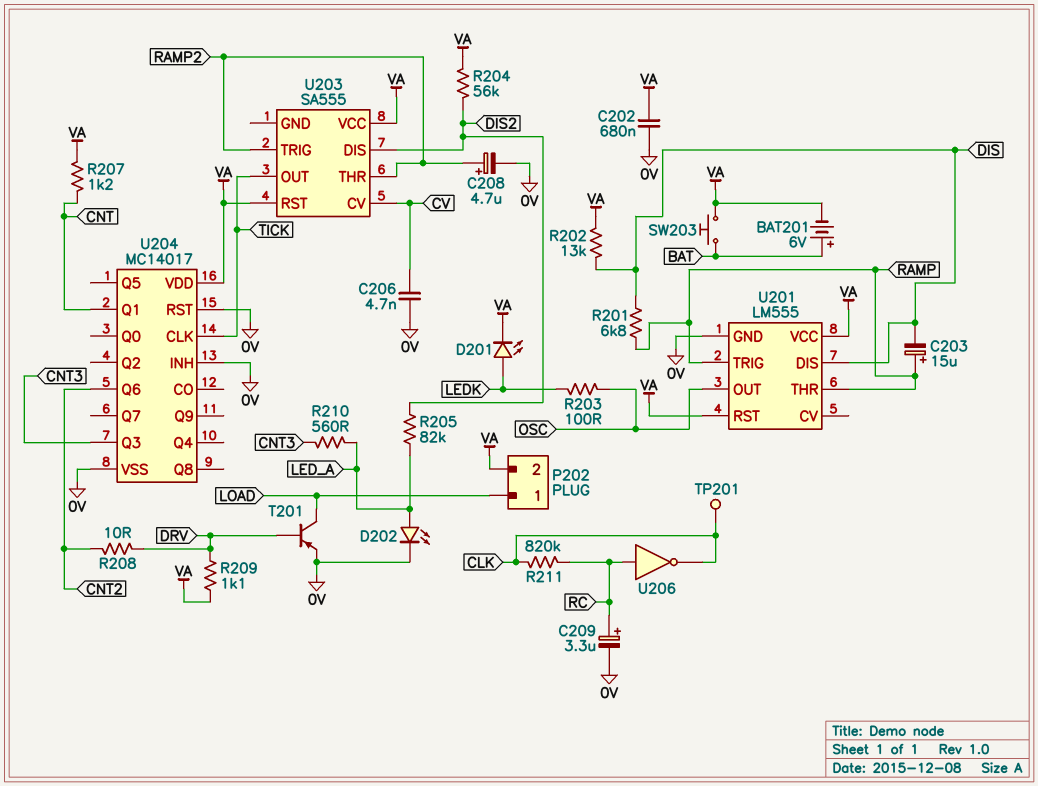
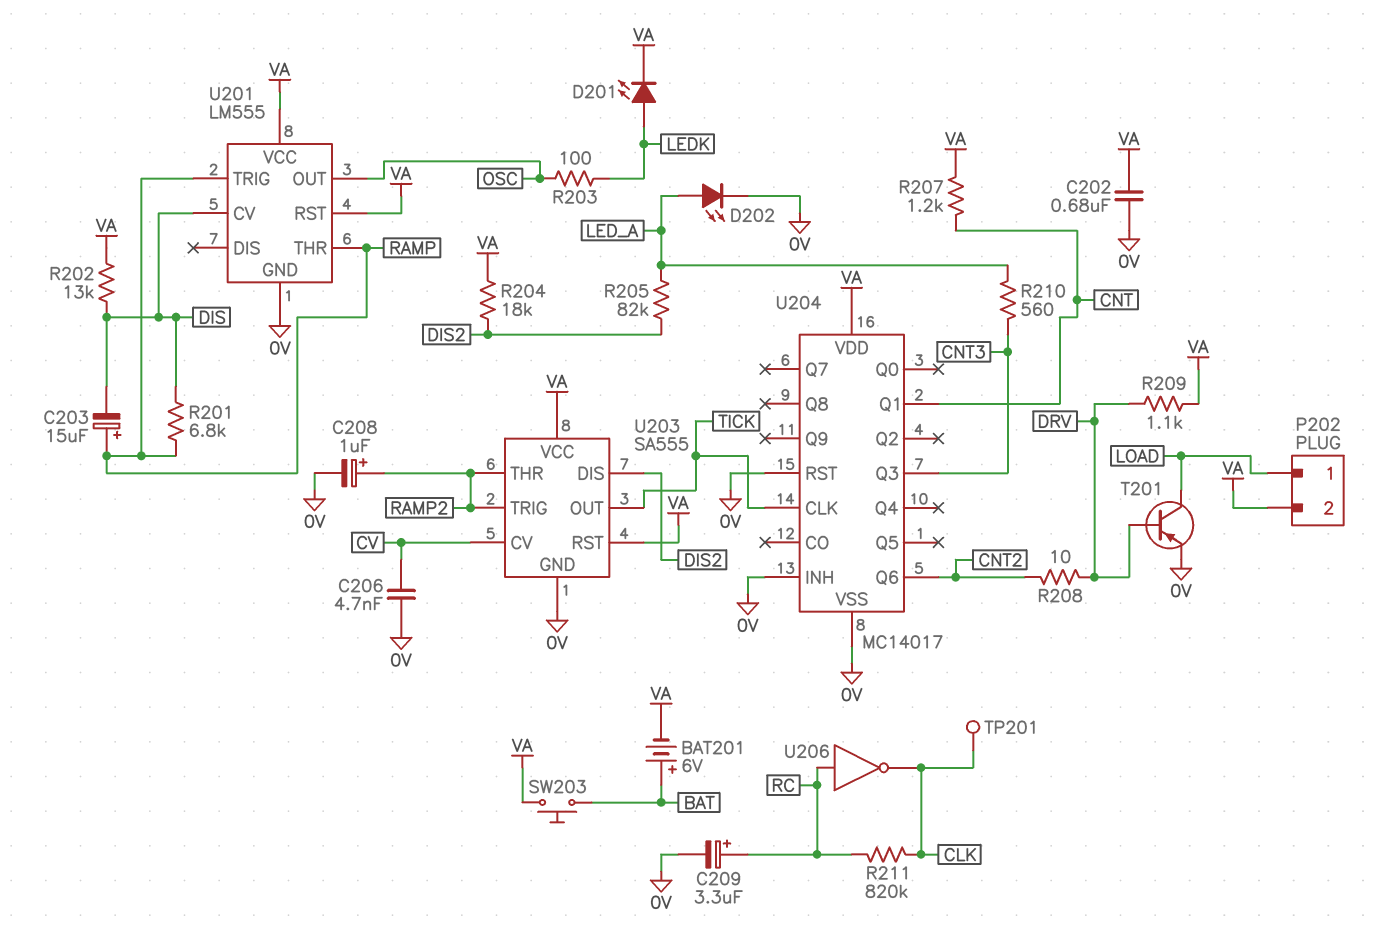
C208: 4.7uF (plus RAMP2, minus 0V) -> 1uF (plus RAMP2, minus 0V)
R204: 56k (DIS2, VA) -> 18k (DIS2, VA)
U201 pin CV: none -> DIS
U201 pin DIS: DIS -> none
U203 pin GND: none -> 0V

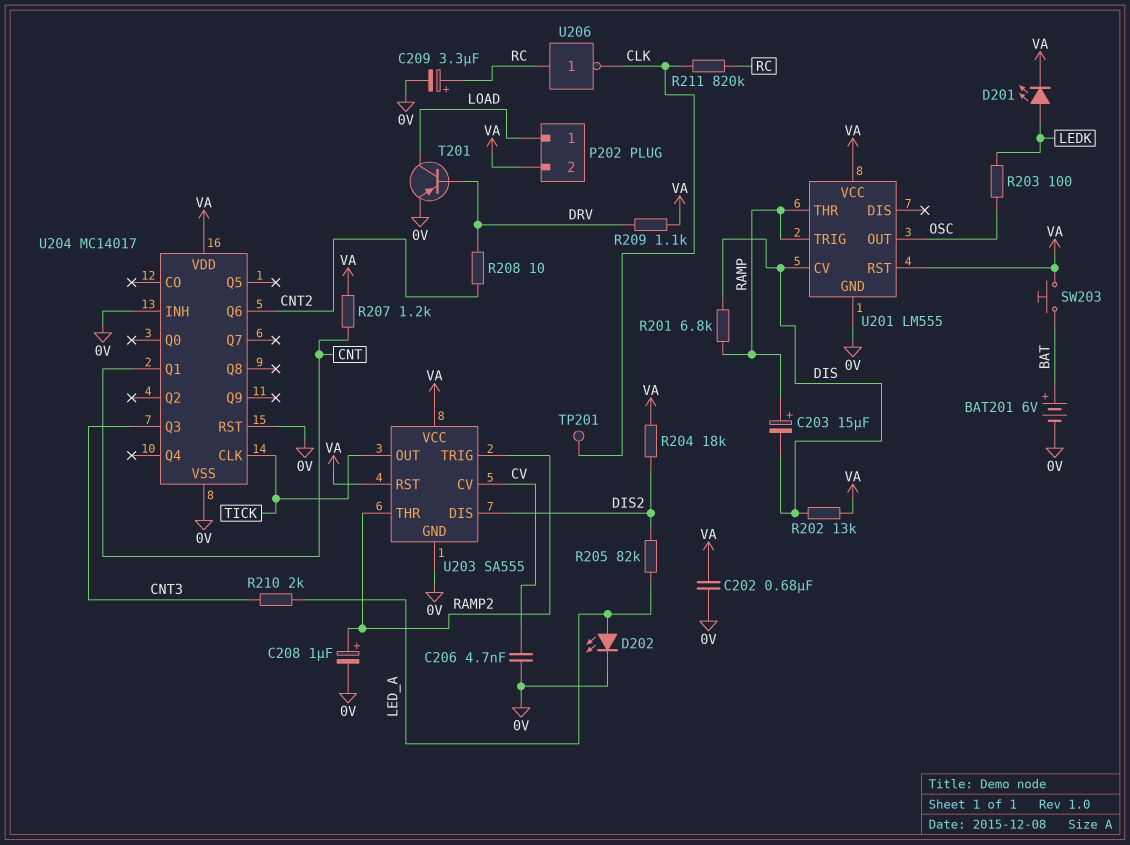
BAT201: 6V (plus BAT, minus VA) -> 6V (plus BAT, minus 0V)
R210: 560 (CNT3, LED_A) -> 2k (CNT3, LED_A)

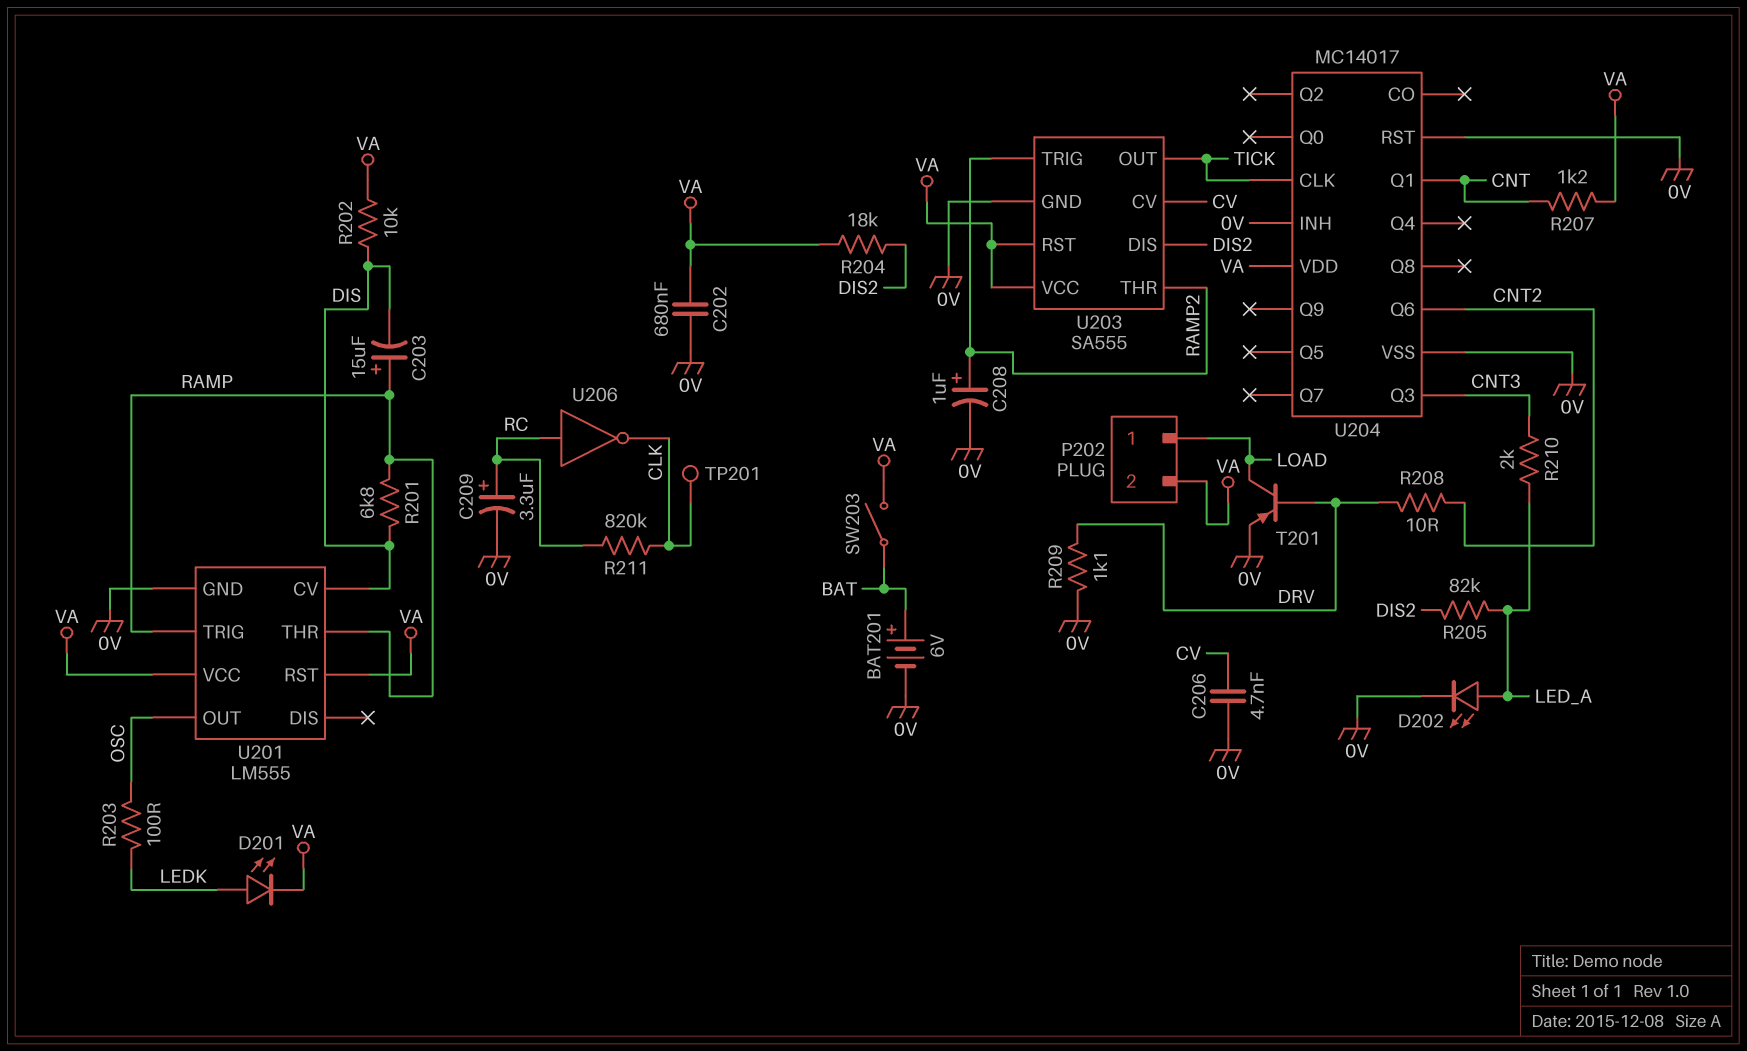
R202: 13k (DIS, VA) -> 10k (DIS, VA)
R209: 1.1k (DRV, VA) -> 1.1k (0V, DRV)
SW203: button (BAT, VA) -> switch (BAT, VA)

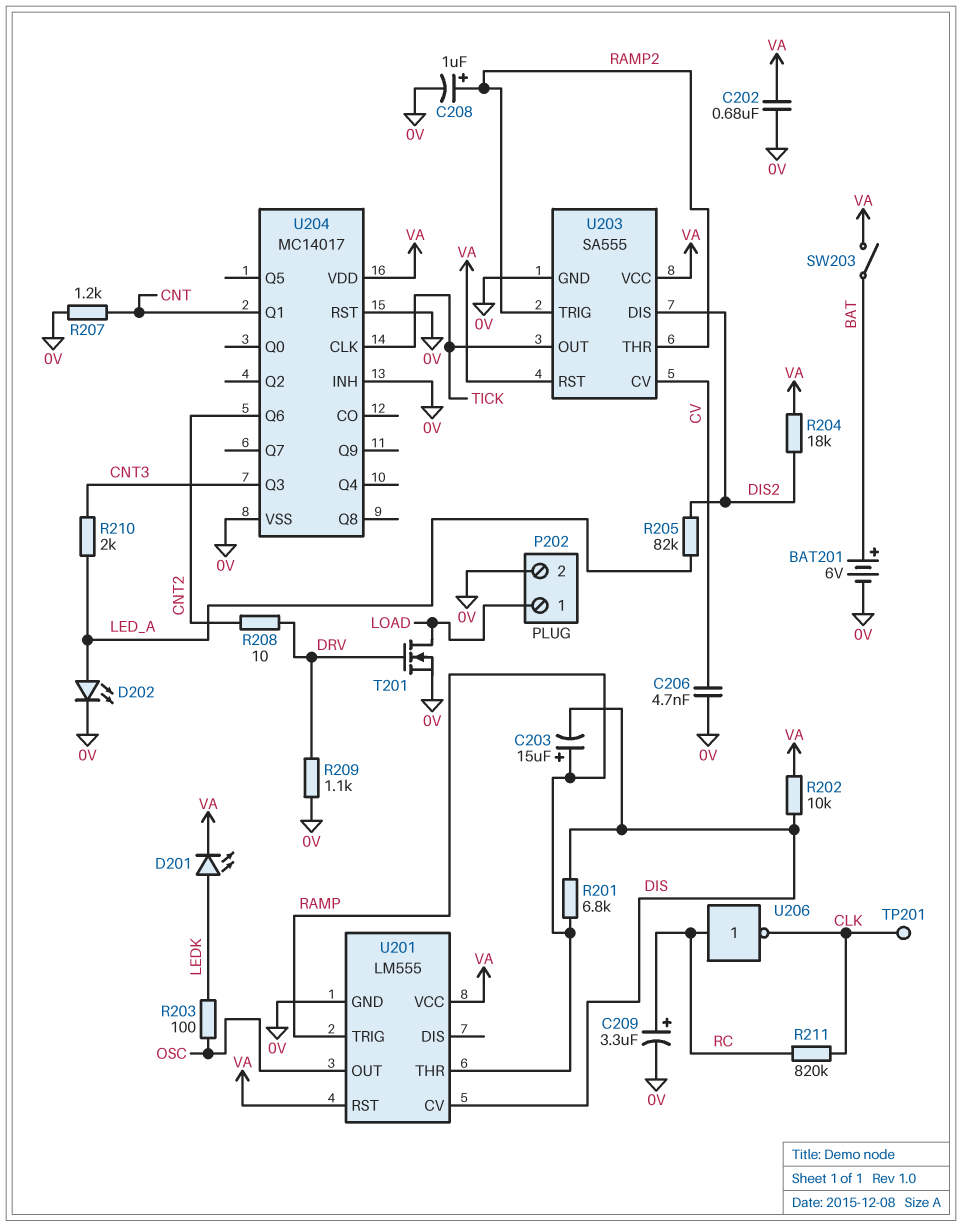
P202 pin 2: VA -> 0V
R207: 1.2k (CNT, VA) -> 1.2k (0V, CNT)
T201: PNP (B DRV, C LOAD, E 0V) -> NMOS (G DRV, D LOAD, S 0V)

